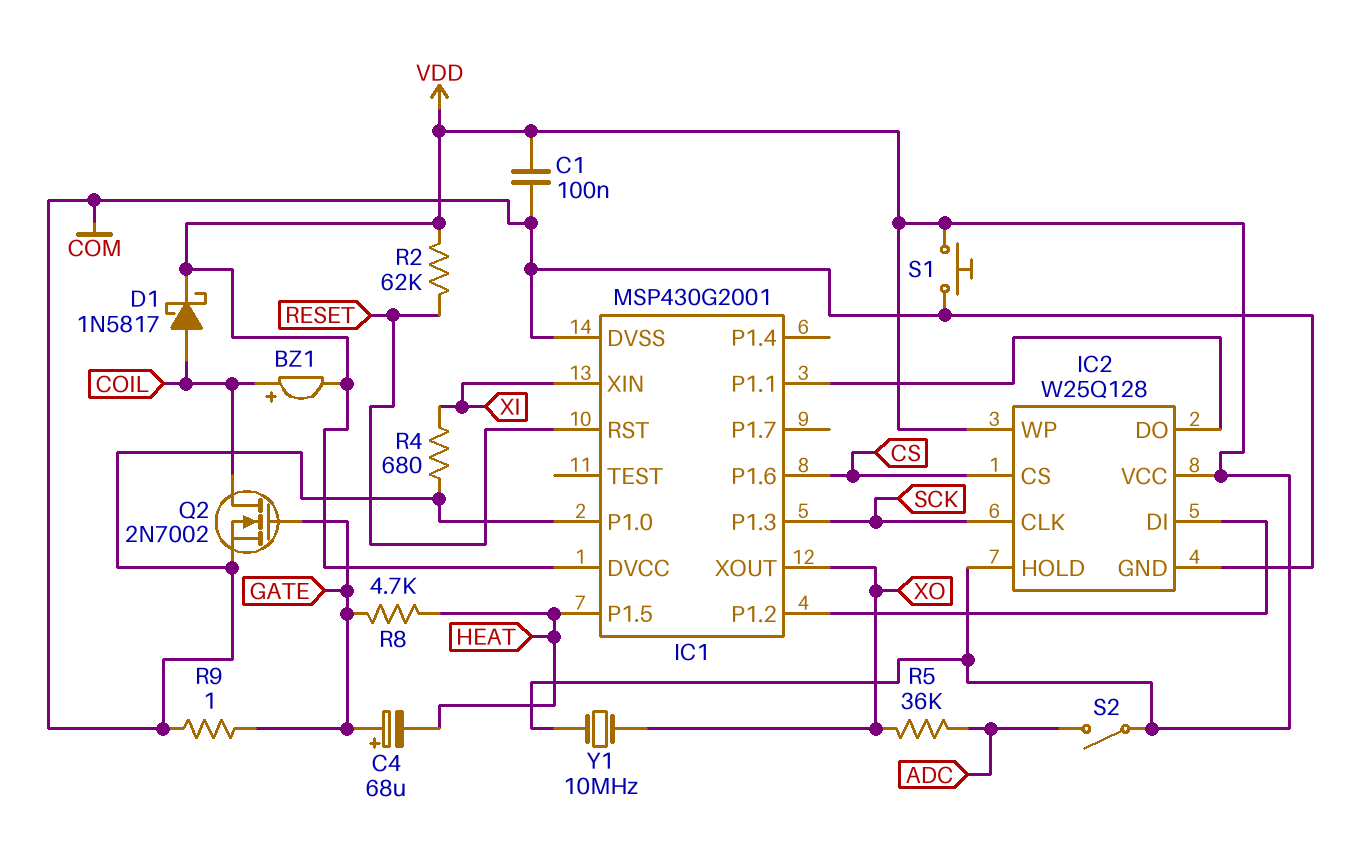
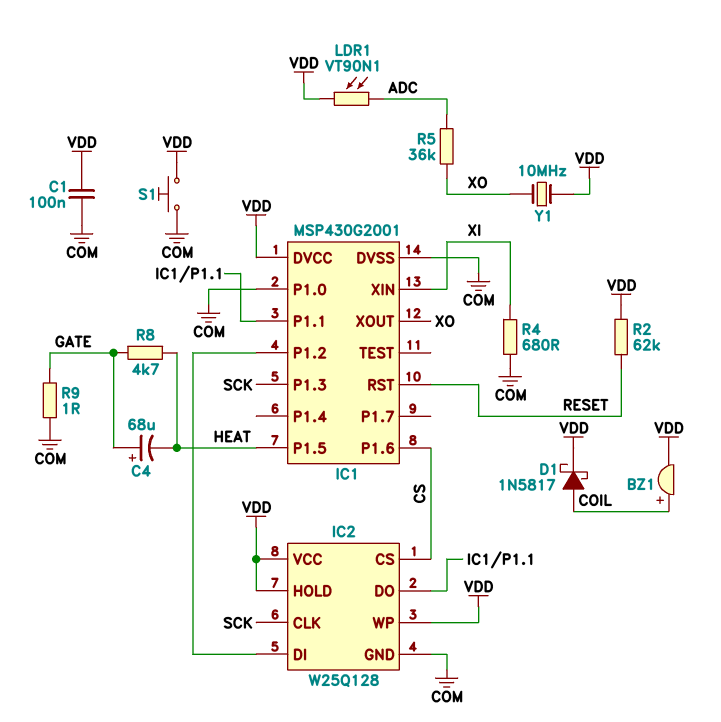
LDR1: none -> VT90N1 (ADC, VDD)
Q2: NMOS 2N7002 (G GATE, D COIL, S COM) -> none
S2: switch (ADC, VDD) -> none

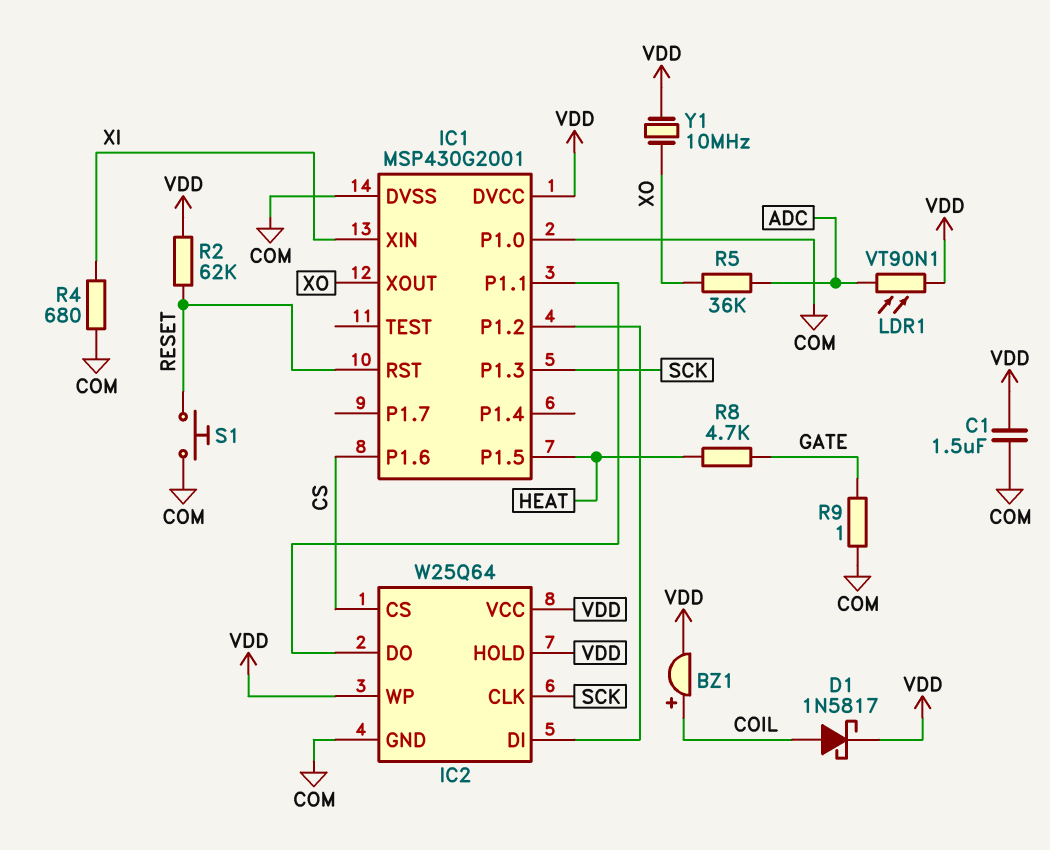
C1: 100nF (COM, VDD) -> 1.5uF (COM, VDD)
C4: 68uF (plus GATE, minus HEAT) -> none
IC2: W25Q128 -> W25Q64
S1: button (COM, VDD) -> button (COM, RESET)

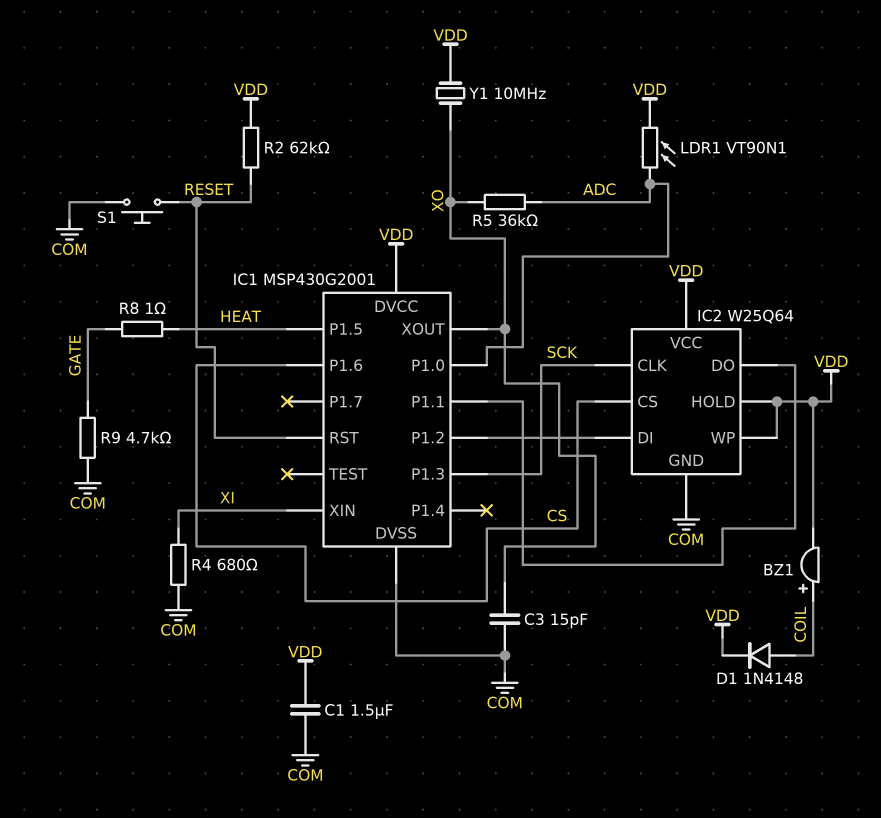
C3: none -> 15pF (COM, XO)
D1: schottky 1N5817 (A COIL, K VDD) -> diode 1N4148 (A COIL, K VDD)
IC1 pin P1.0: COM -> ADC
R8: 4.7k (GATE, HEAT) -> 1 (GATE, HEAT)
R9: 1 (COM, GATE) -> 4.7k (COM, GATE)

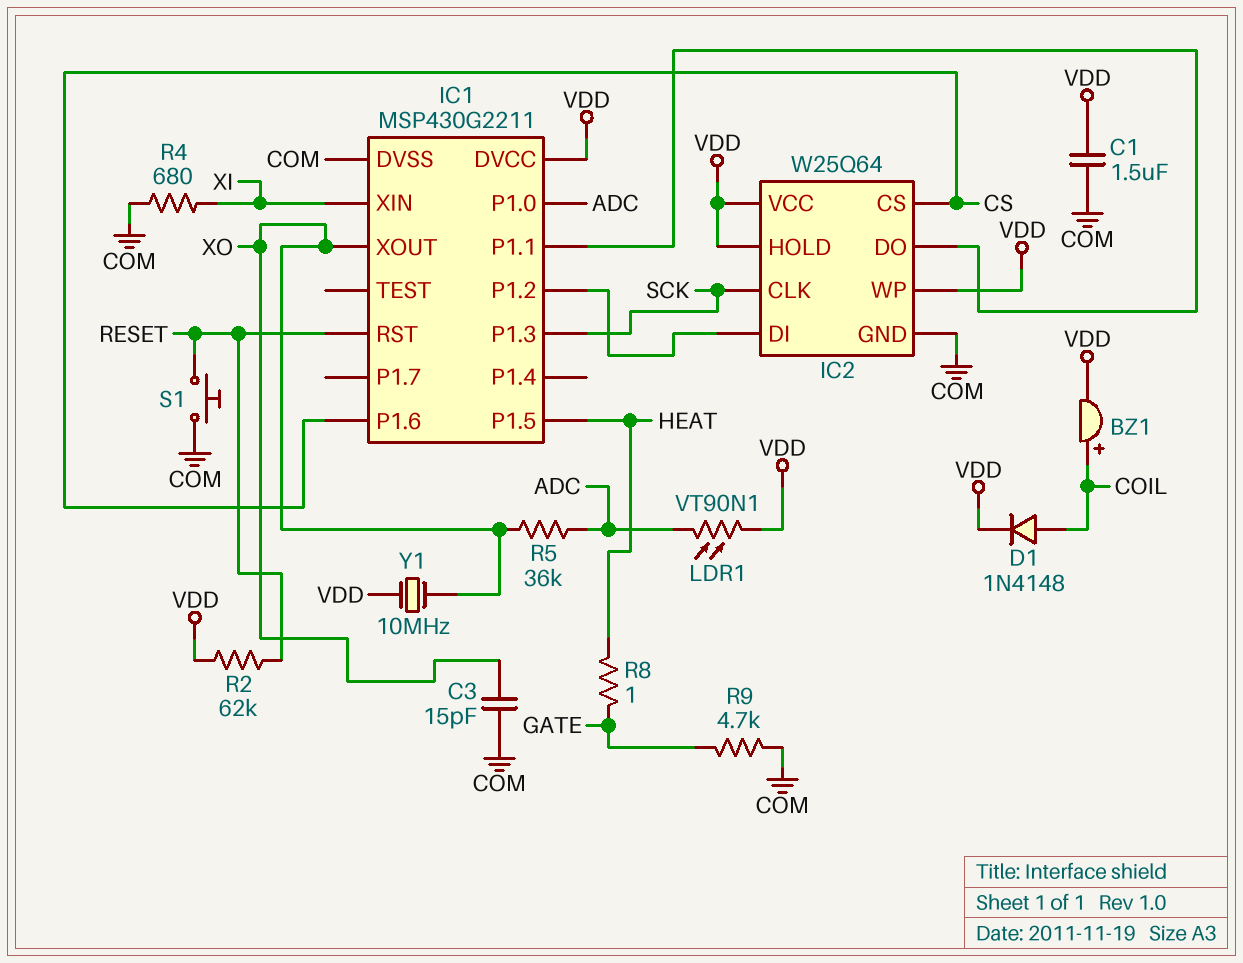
IC1: MSP430G2001 -> MSP430G2211

